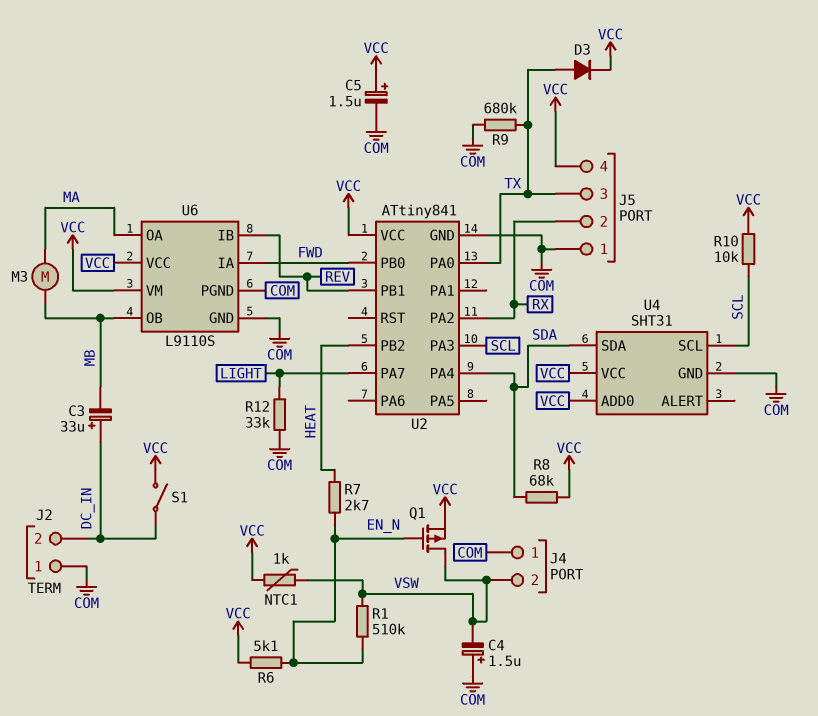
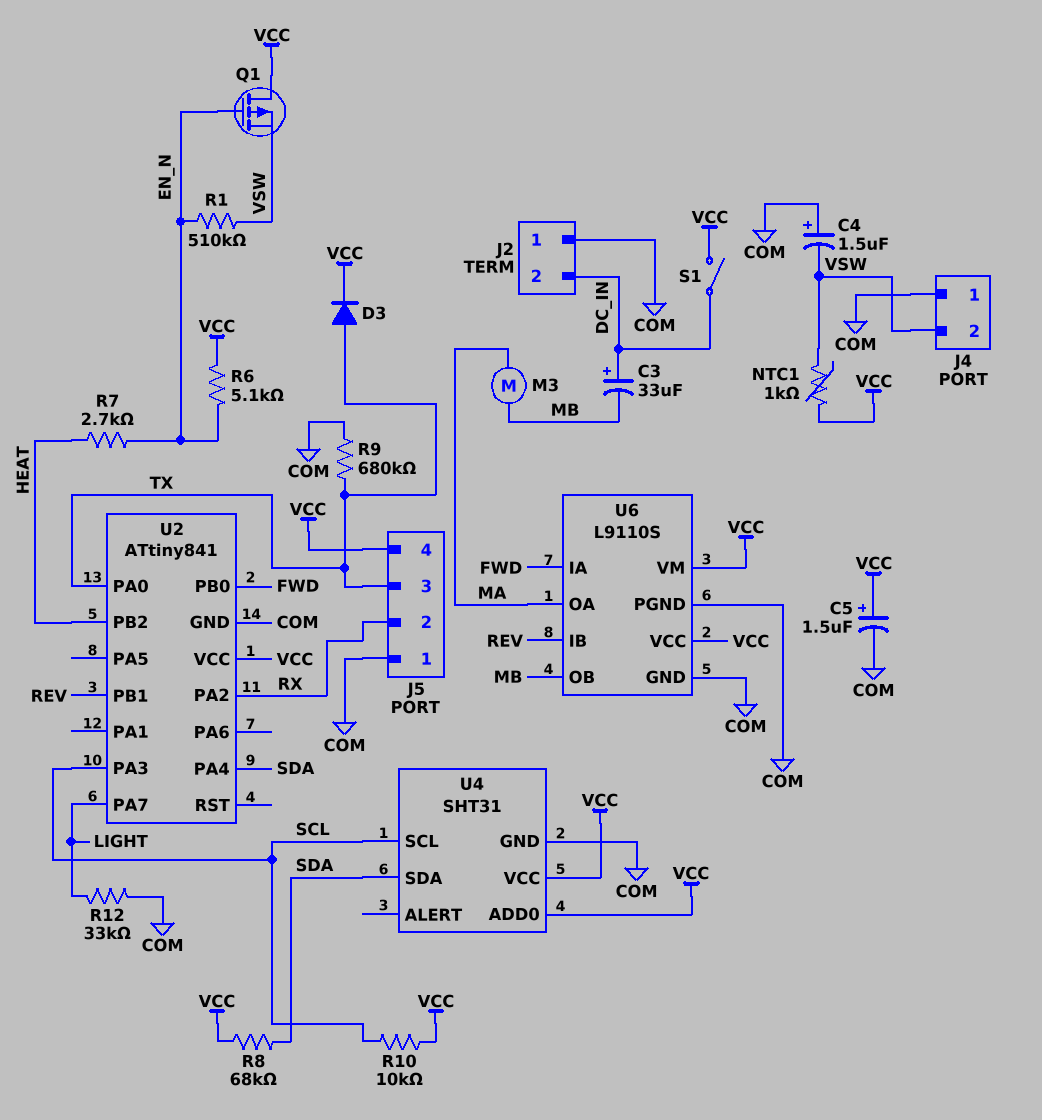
Q1: PMOS (G EN_N, D VSW, S VCC) -> PMOS (G EN_N, D VCC, S VSW)

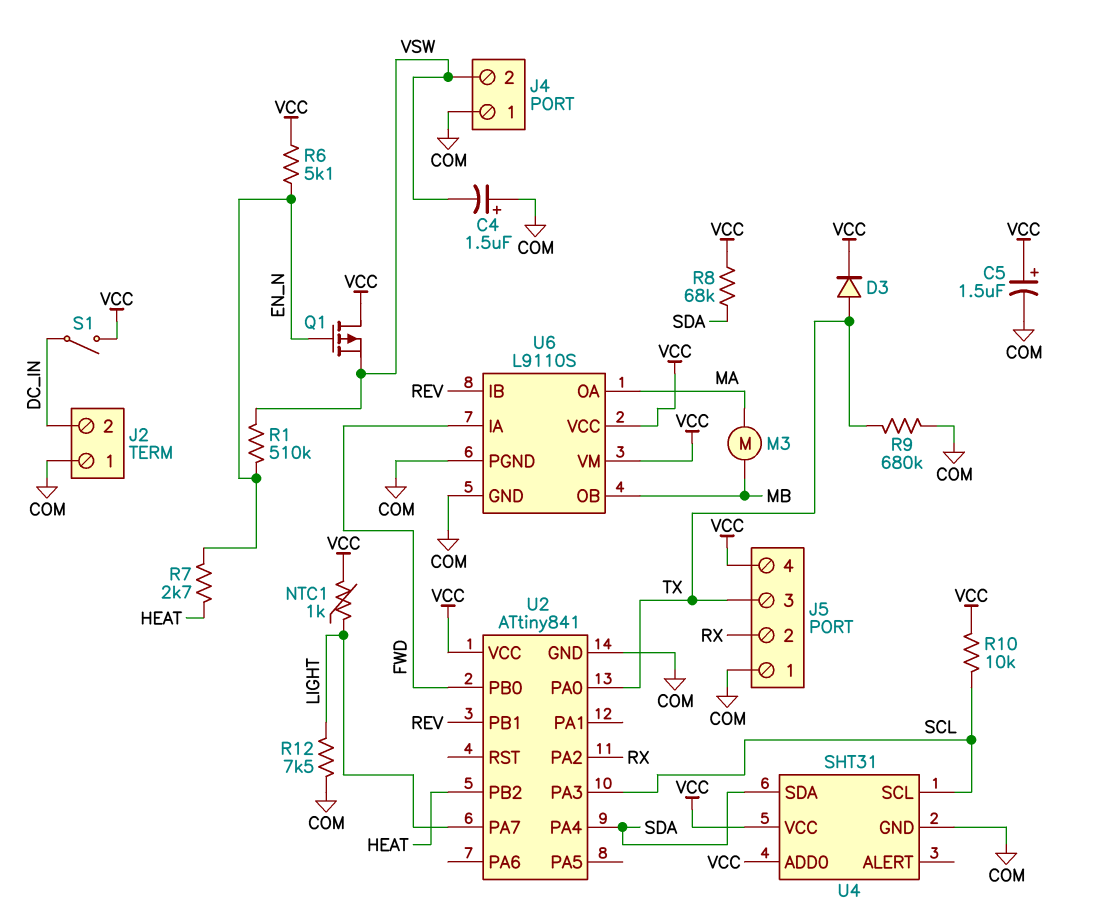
C3: 33uF (plus DC_IN, minus MB) -> none
NTC1: 1k (VCC, VSW) -> 1k (LIGHT, VCC)
R12: 33k (COM, LIGHT) -> 7.5k (COM, LIGHT)

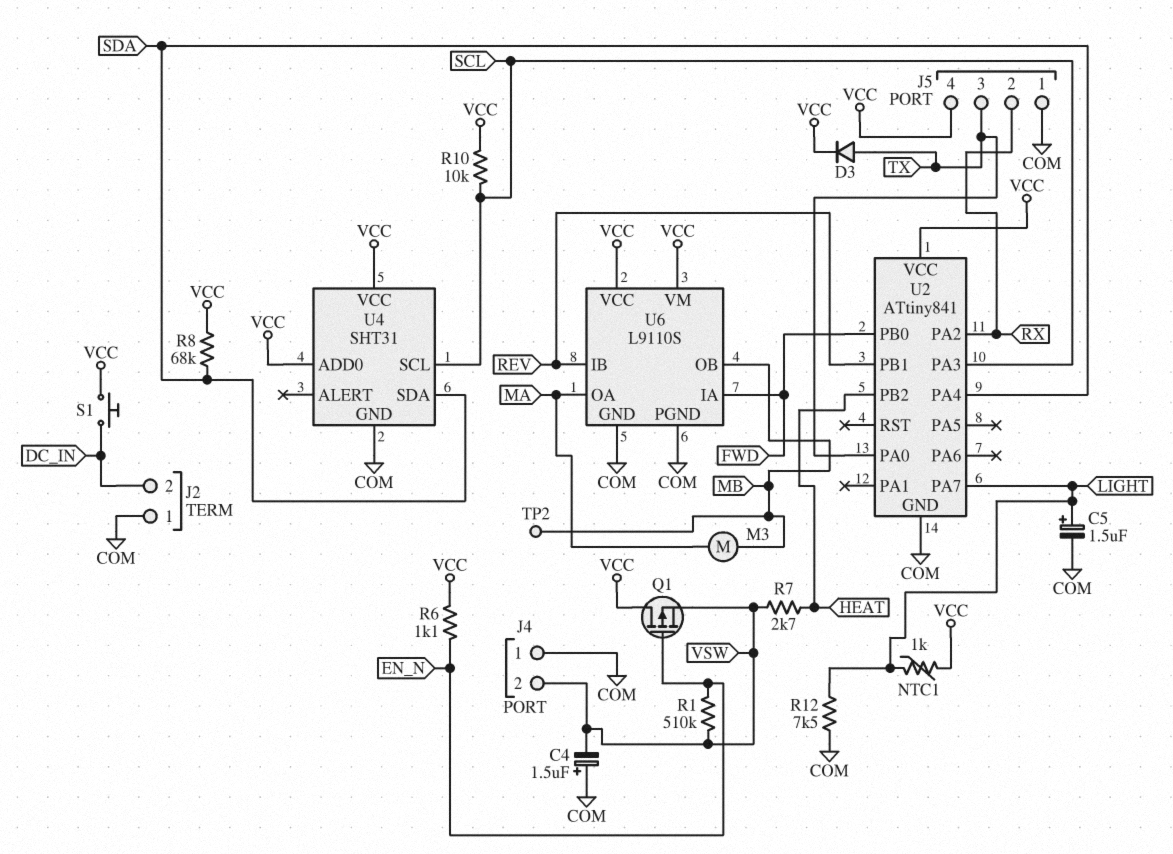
C5: 1.5uF (plus VCC, minus COM) -> 1.5uF (plus LIGHT, minus COM)
R6: 5.1k (EN_N, VCC) -> 1.1k (EN_N, VCC)
R7: 2.7k (EN_N, HEAT) -> 2.7k (HEAT, VSW)
R9: 680k (COM, TX) -> none
S1: switch (DC_IN, VCC) -> button (DC_IN, VCC)
TP2: none -> test point (MB)

